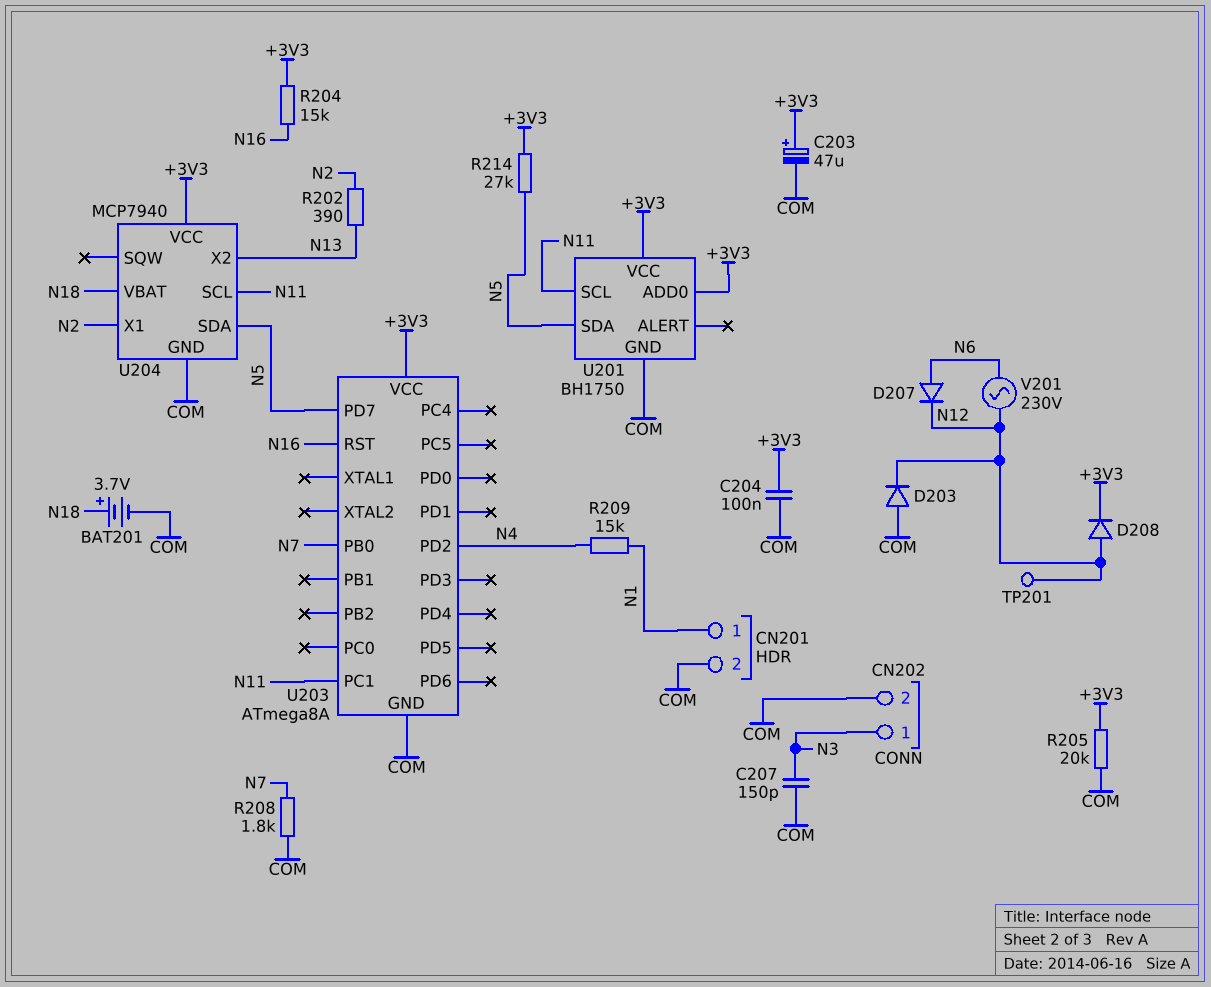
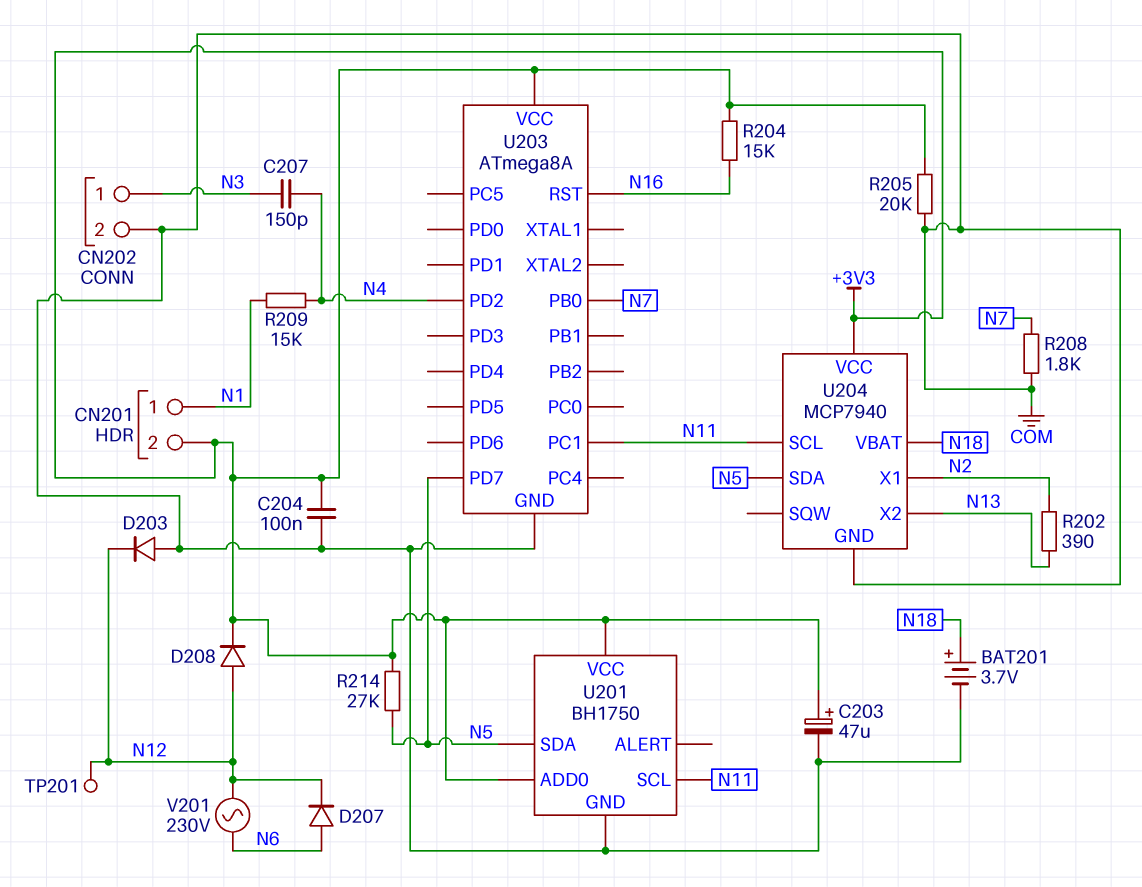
C207: 150pF (COM, N3) -> 150pF (N3, N4)
CN201 pin 2: COM -> +3V3

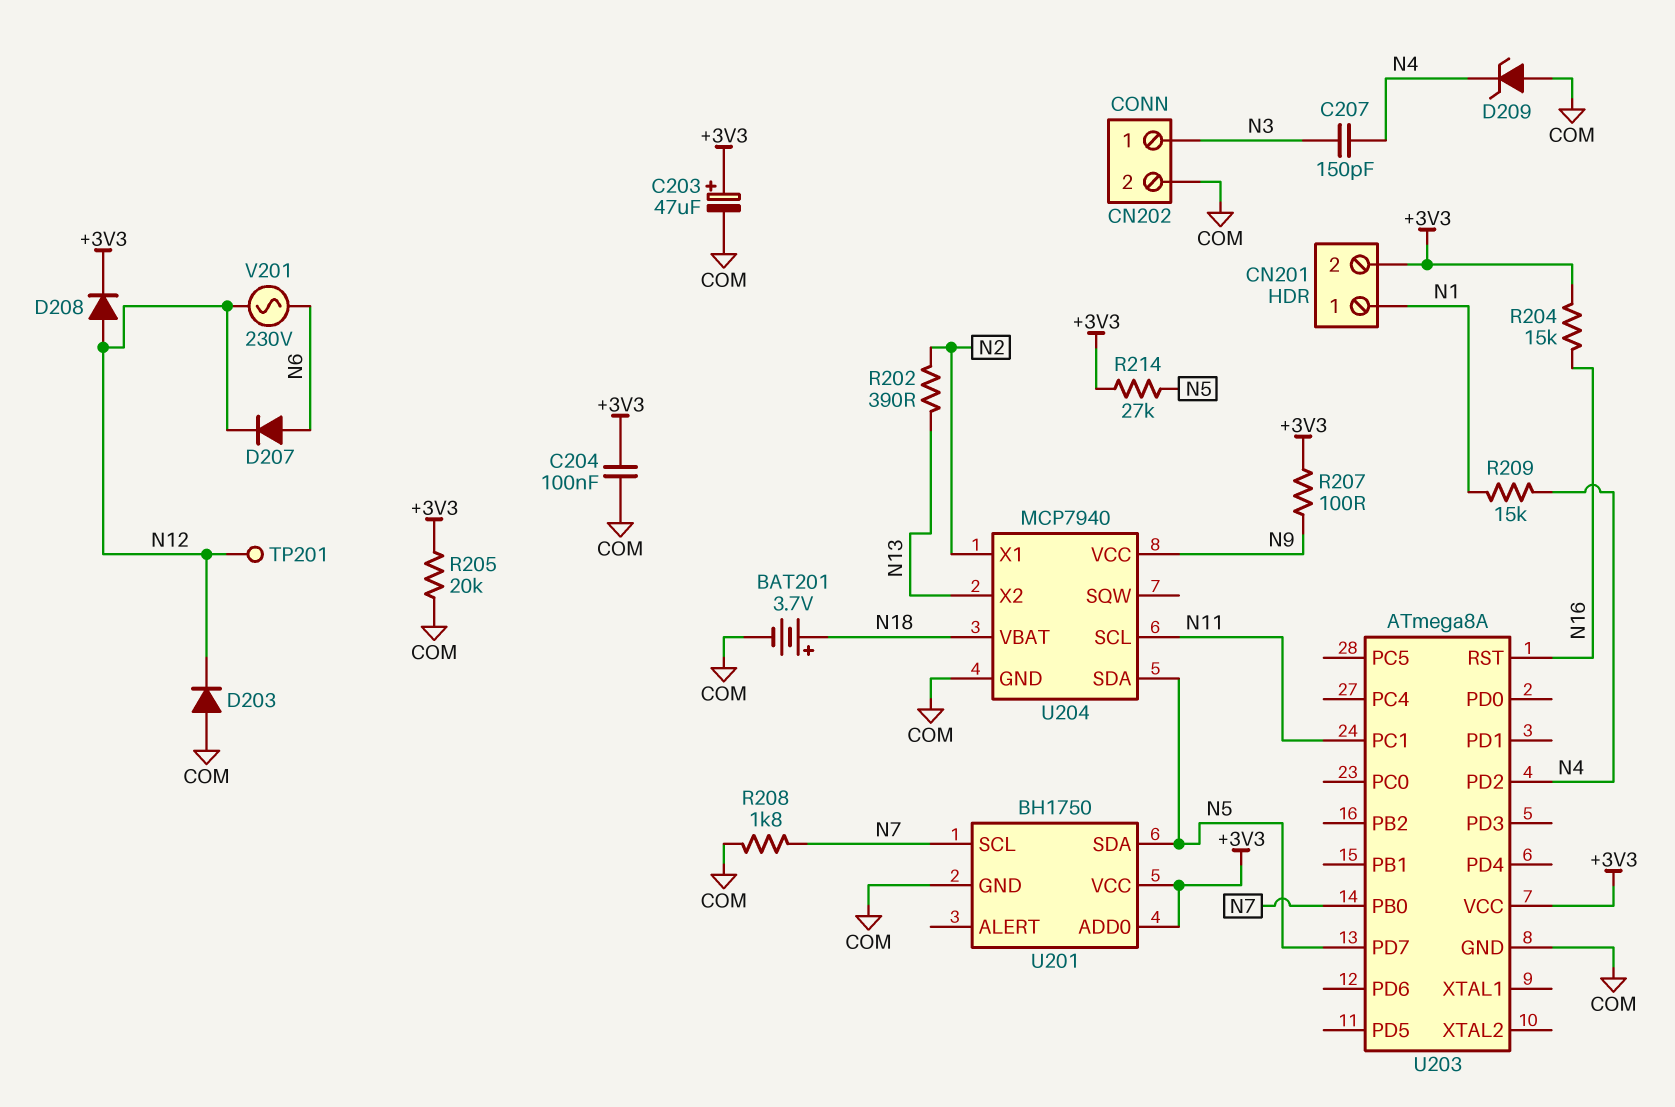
D209: none -> zener (A COM, K N4)
R207: none -> 100 (+3V3, N9)
U201 pin SCL: N11 -> N7
U204 pin VCC: +3V3 -> N9

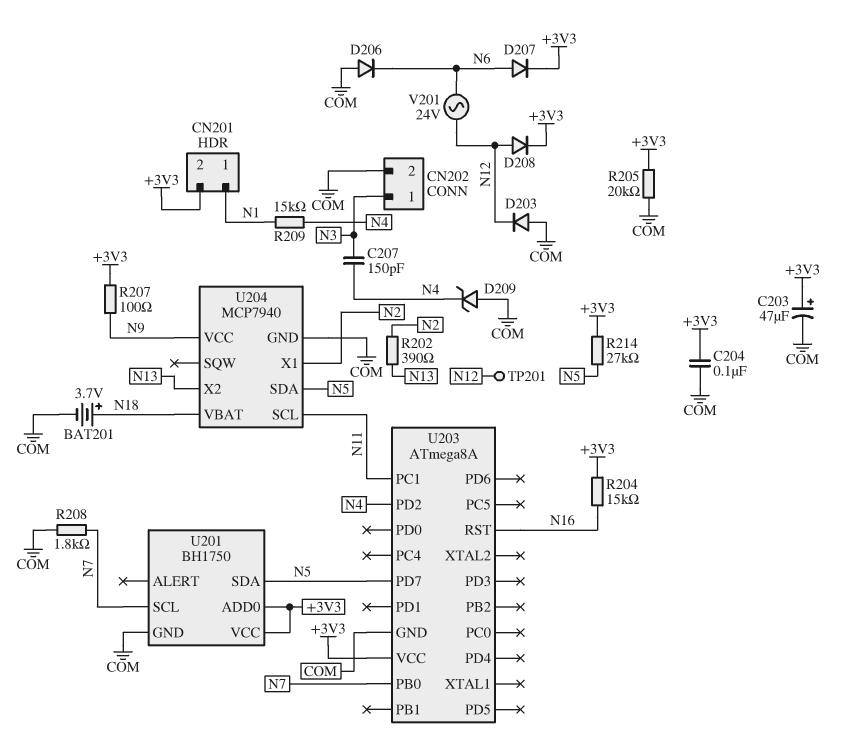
D206: none -> diode (A COM, K N6)
D207: diode (A N6, K N12) -> diode (A N6, K +3V3)
V201: AC 230V (N6, N12) -> AC 24V (N6, N12)

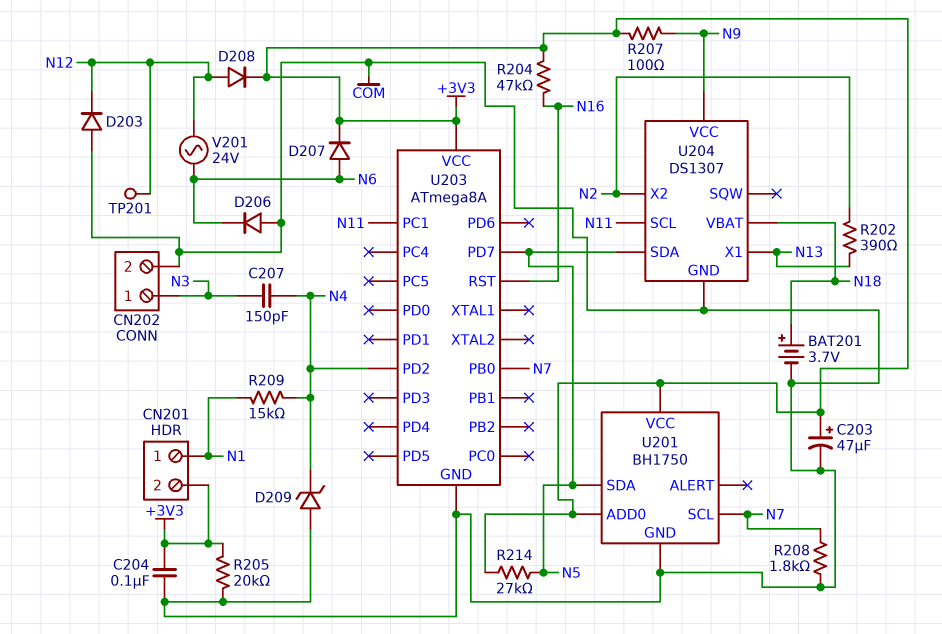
R204: 15k (+3V3, N16) -> 47k (+3V3, N16)
U204: MCP7940 -> DS1307
U204 pin X1: N2 -> N13
U204 pin X2: N13 -> N2

